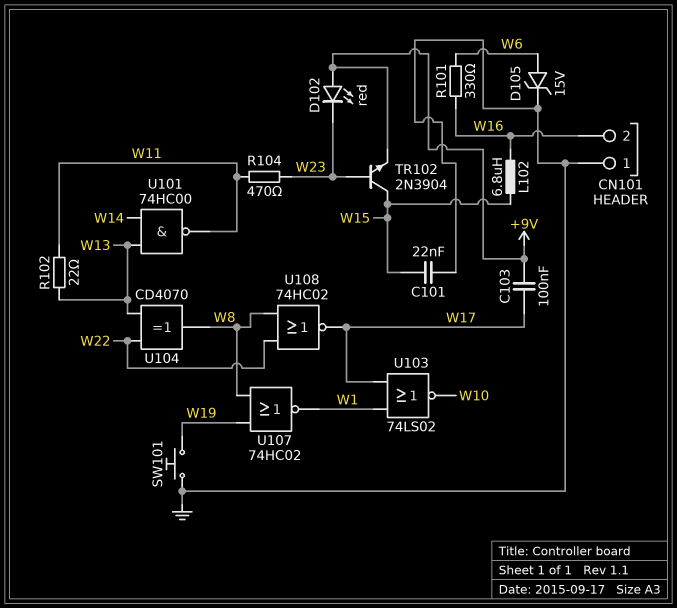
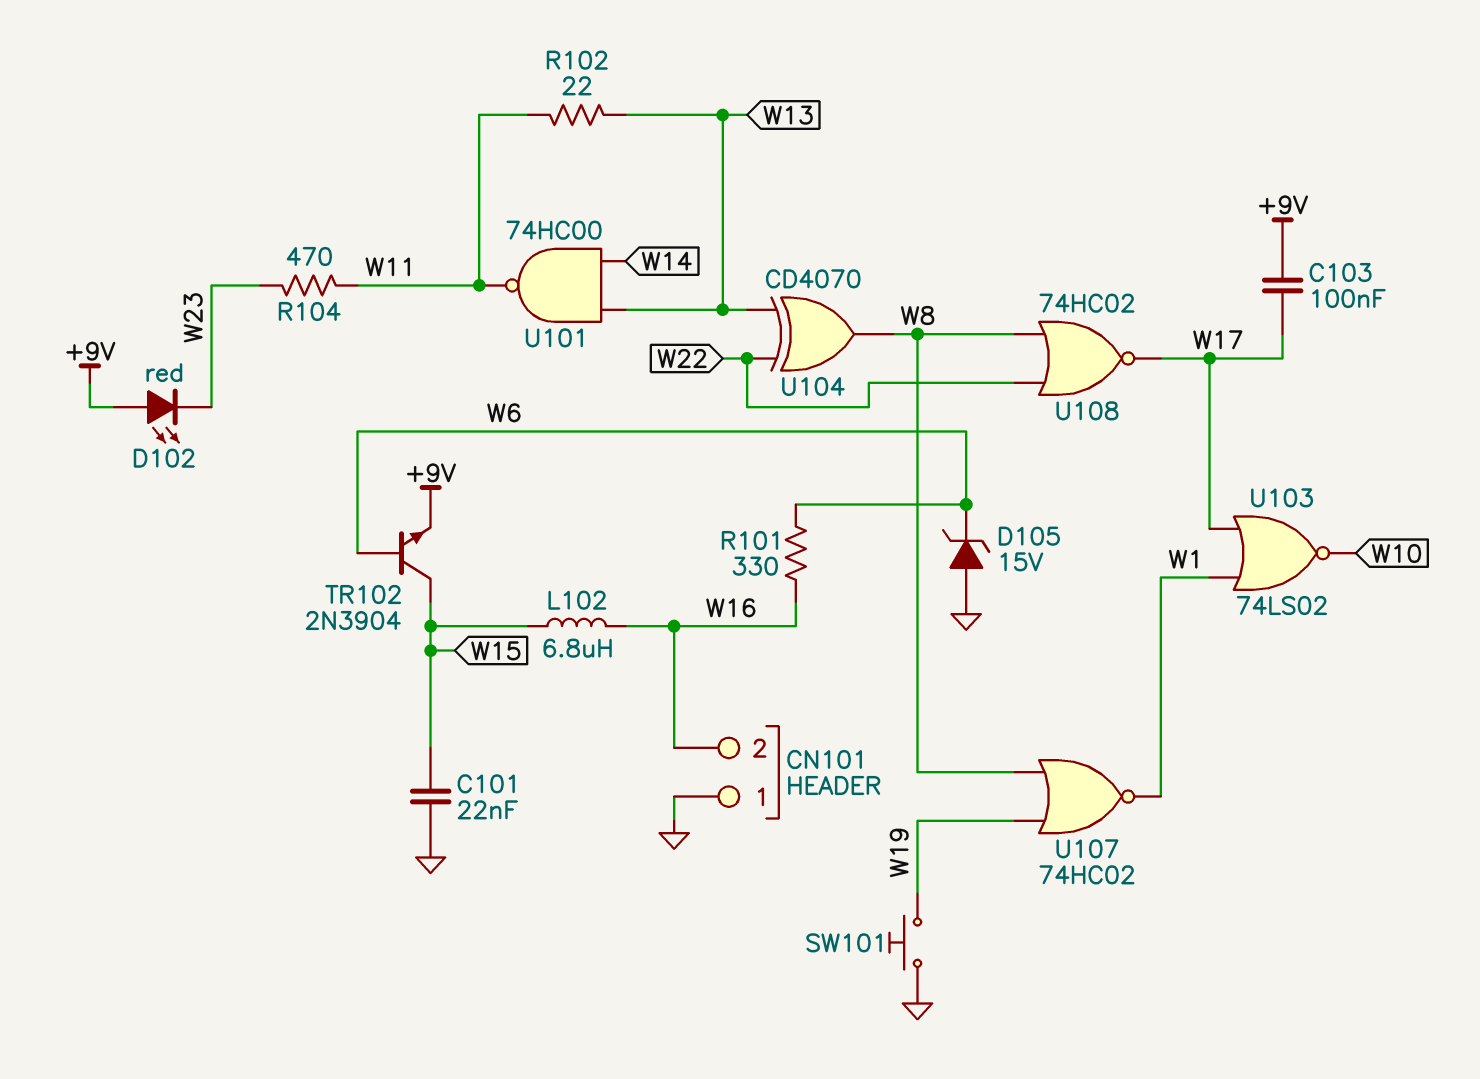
D105: zener 15V (A W6, K GND) -> zener 15V (A GND, K W6)
TR102: NPN 2N3904 (B W23, C W15, E +9V) -> NPN 2N3904 (B W6, C W15, E +9V)

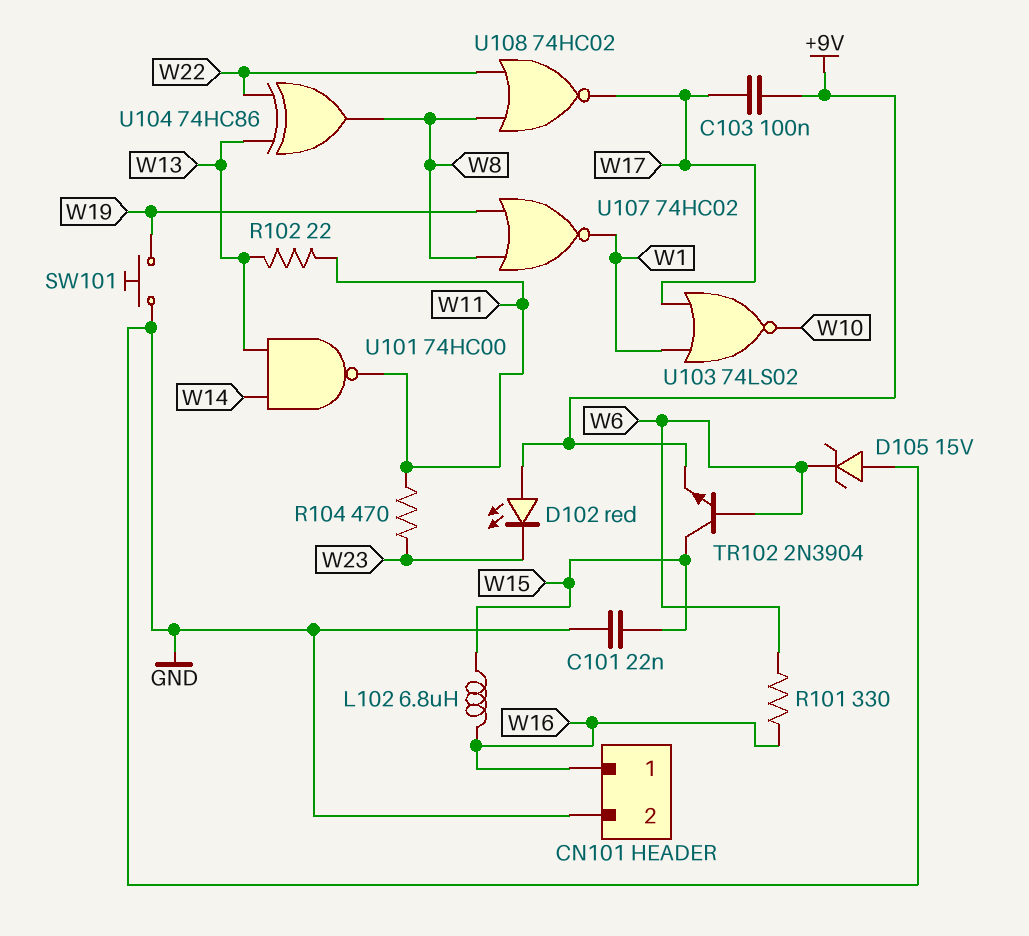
CN101 pin 1: GND -> W16
CN101 pin 2: W16 -> GND
U104: XOR CD4070 (in W13, in W22, out W8) -> XOR 74HC86 (in W13, in W22, out W8)

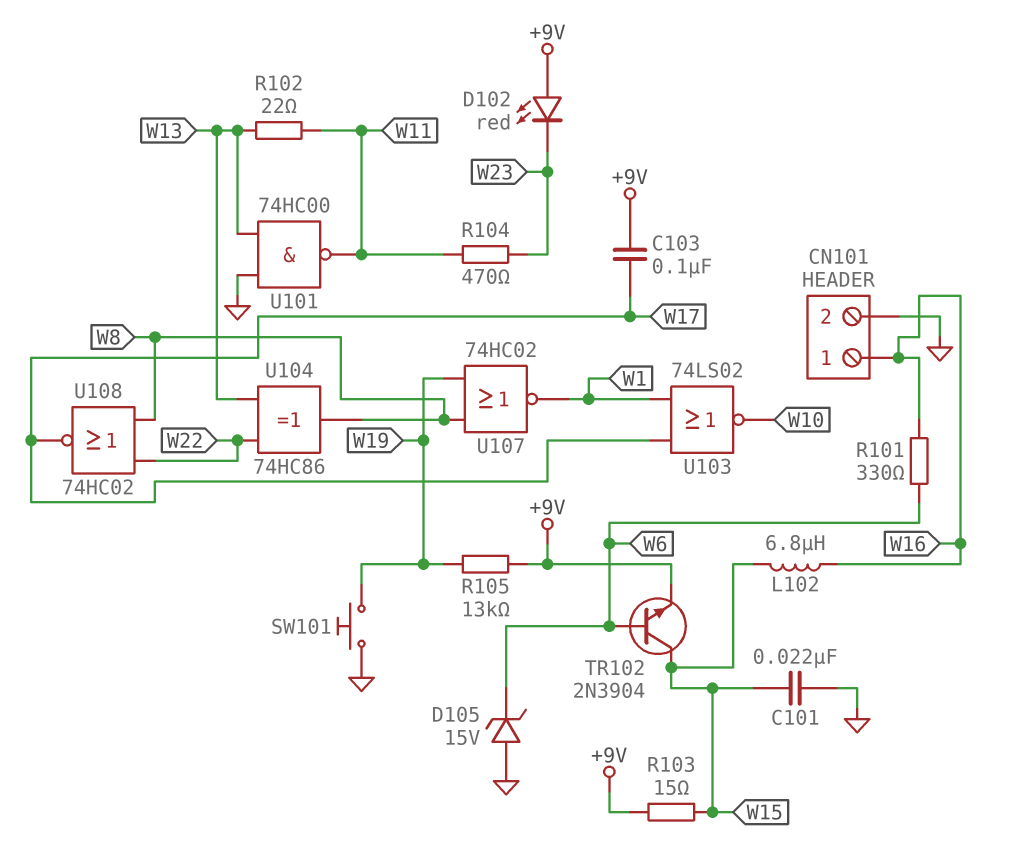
R103: none -> 15 (+9V, W15)
R105: none -> 13k (+9V, W19)
U101: NAND 74HC00 (in W13, in W14, out W11) -> NAND 74HC00 (in GND, in W13, out W11)

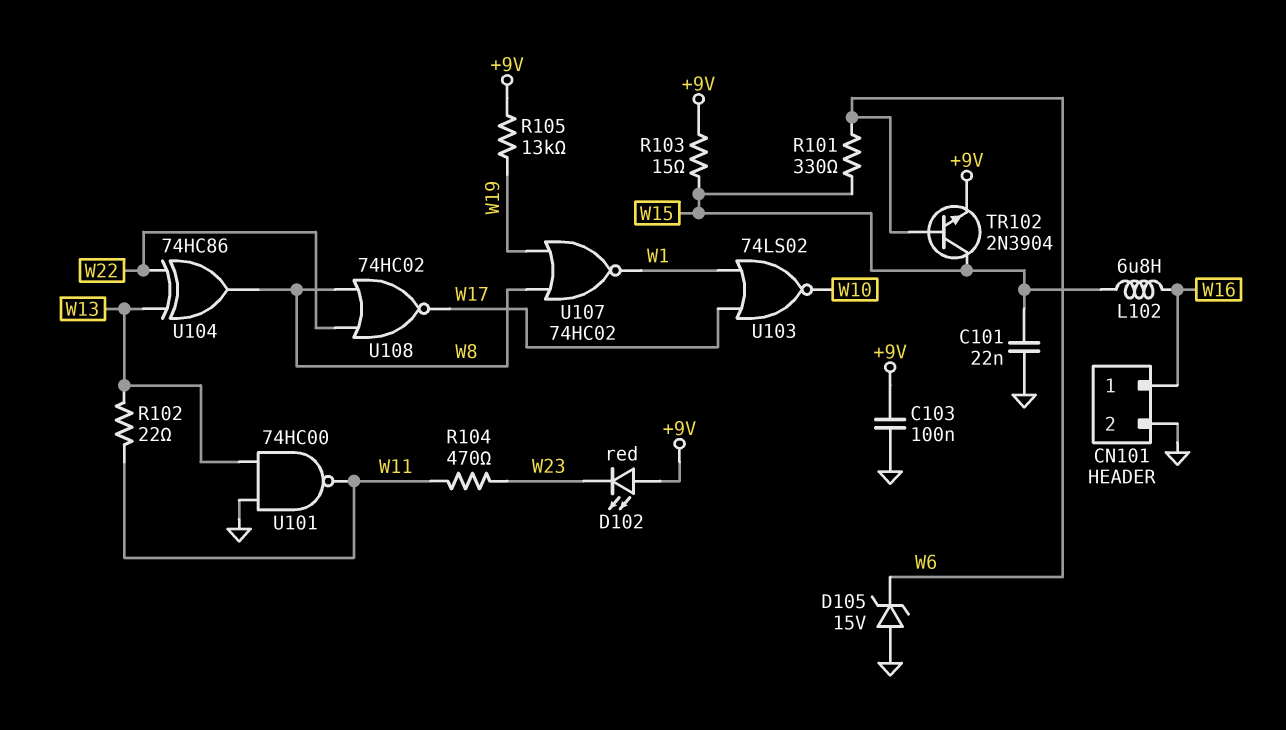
C103: 100nF (+9V, W17) -> 100nF (+9V, GND)
R101: 330 (W6, W16) -> 330 (W6, W15)
SW101: button (GND, W19) -> none

